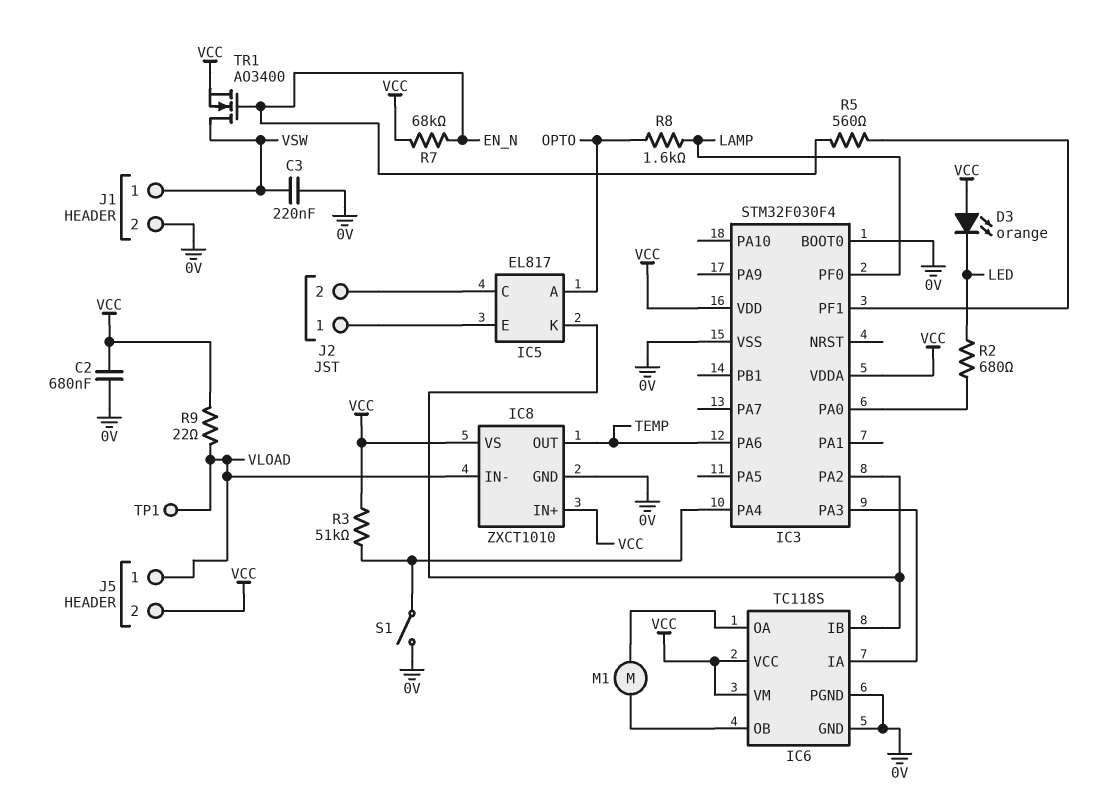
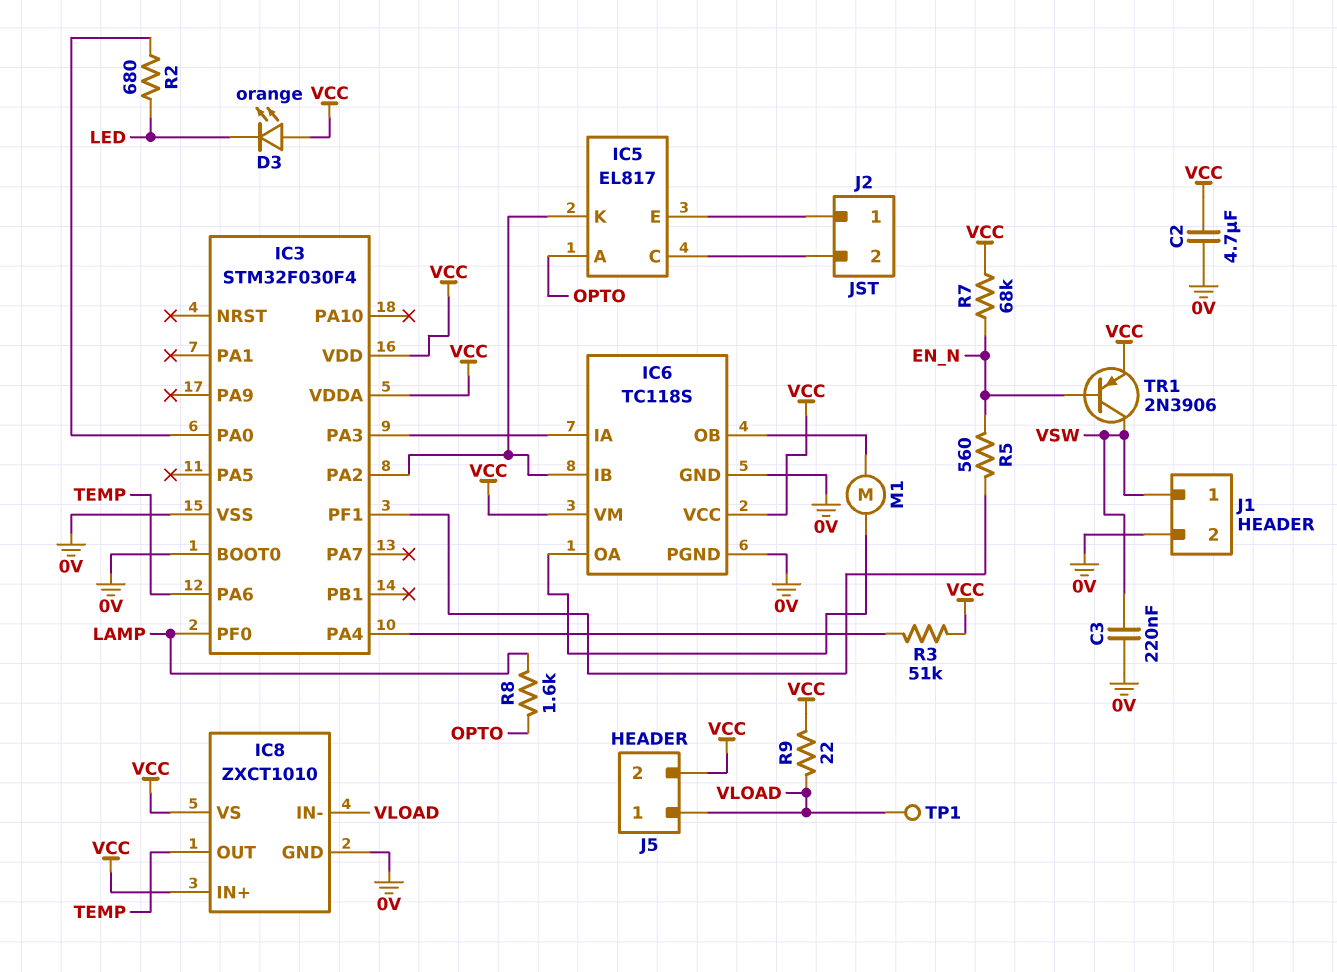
C2: 680nF (0V, VCC) -> 4.7uF (0V, VCC)
S1: switch (0V, IC3/PA4) -> none
TR1: NMOS AO3400 (G EN_N, D VSW, S VCC) -> PNP 2N3906 (B EN_N, C VSW, E VCC)

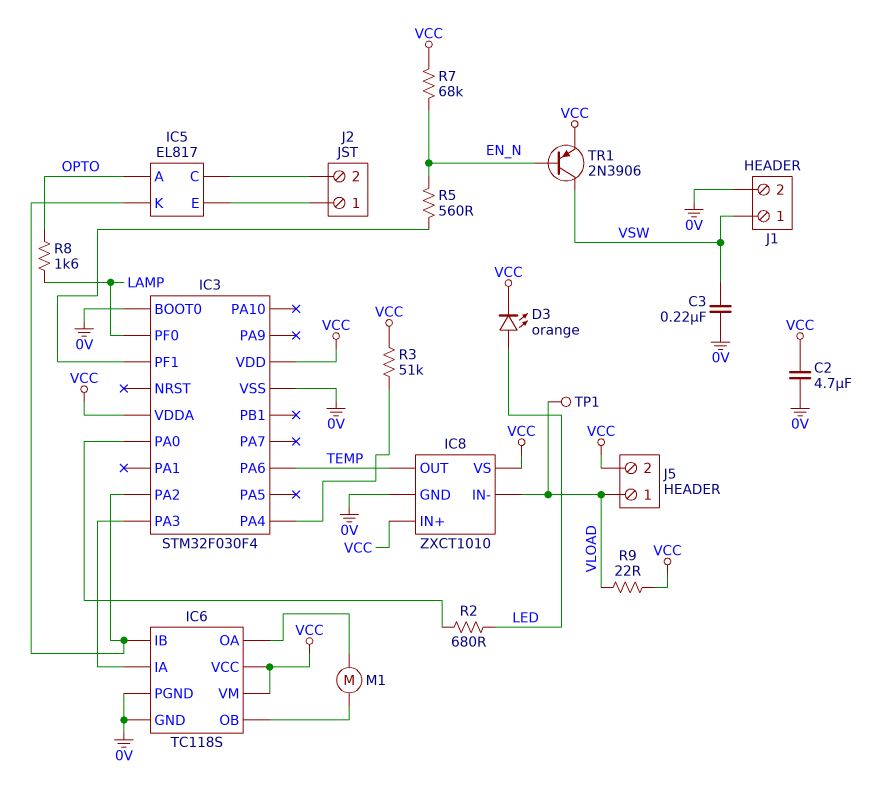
D3: LED orange (A VCC, K LED) -> LED orange (A LED, K VCC)

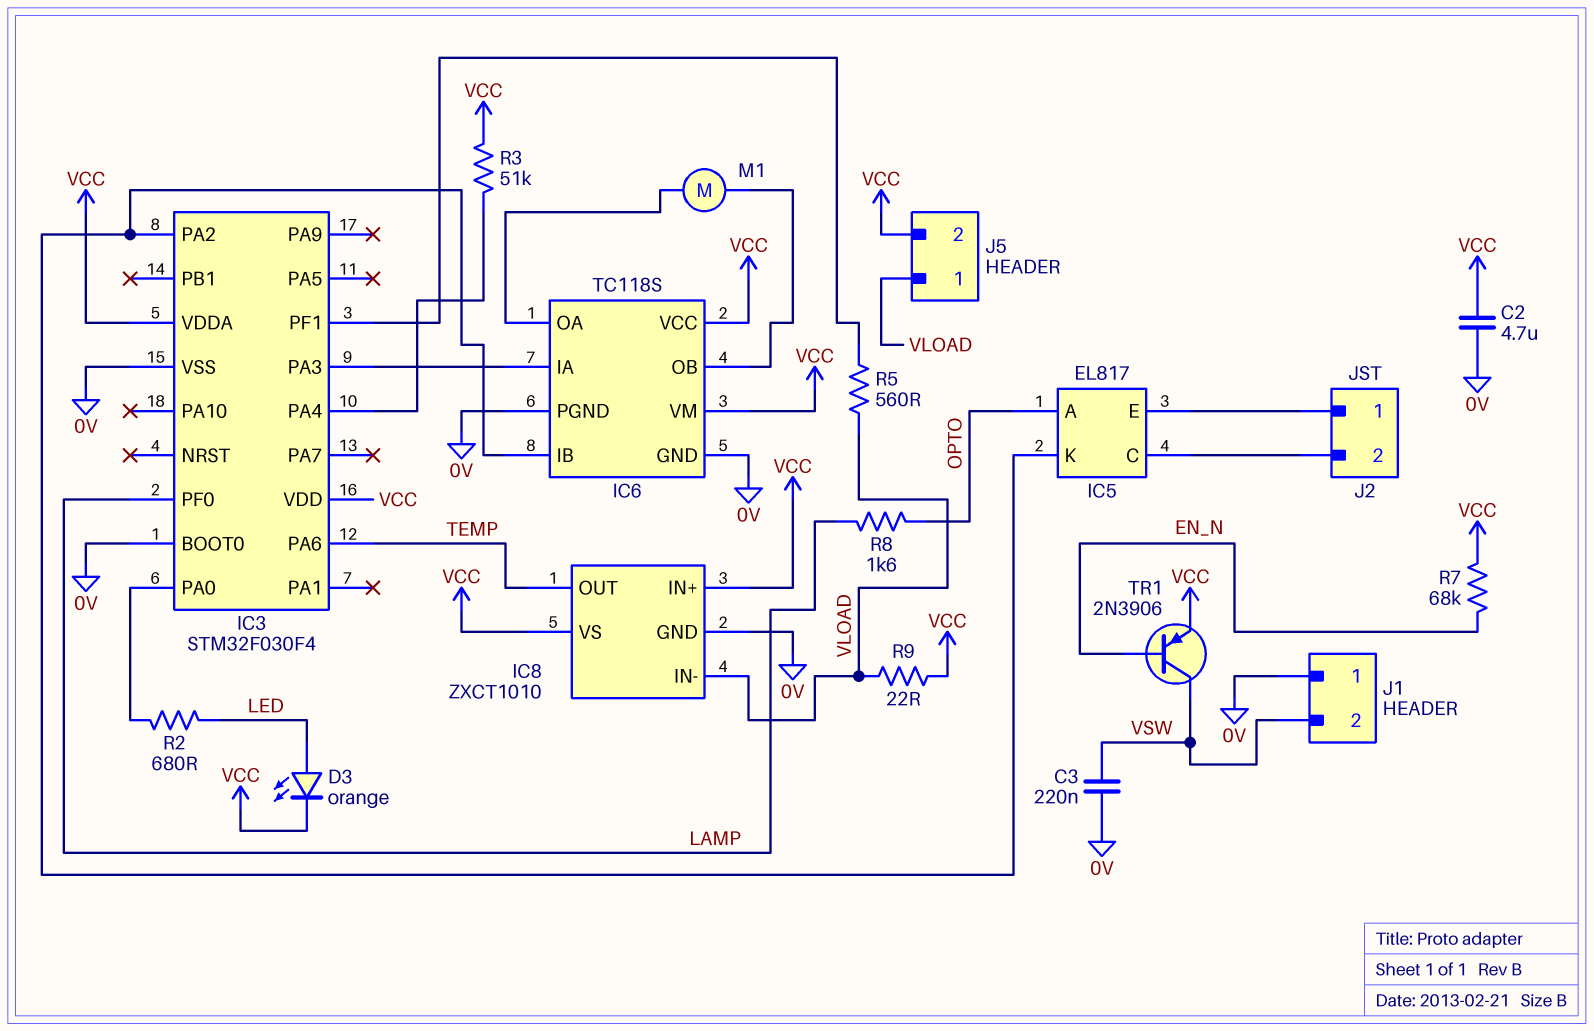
J1 pin 1: VSW -> 0V
J1 pin 2: 0V -> VSW
R5: 560 (EN_N, IC3/PF1) -> 560 (IC3/PF1, VLOAD)
TP1: test point (VLOAD) -> none

